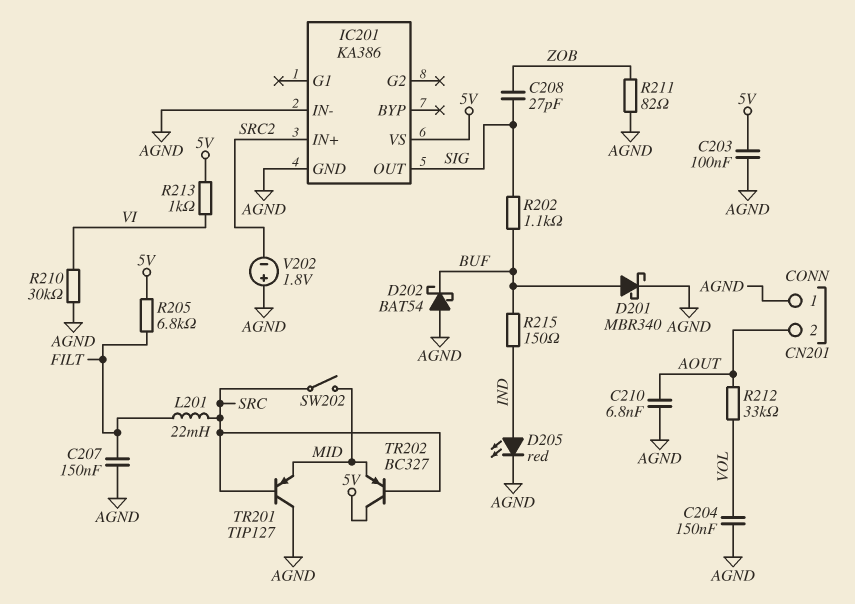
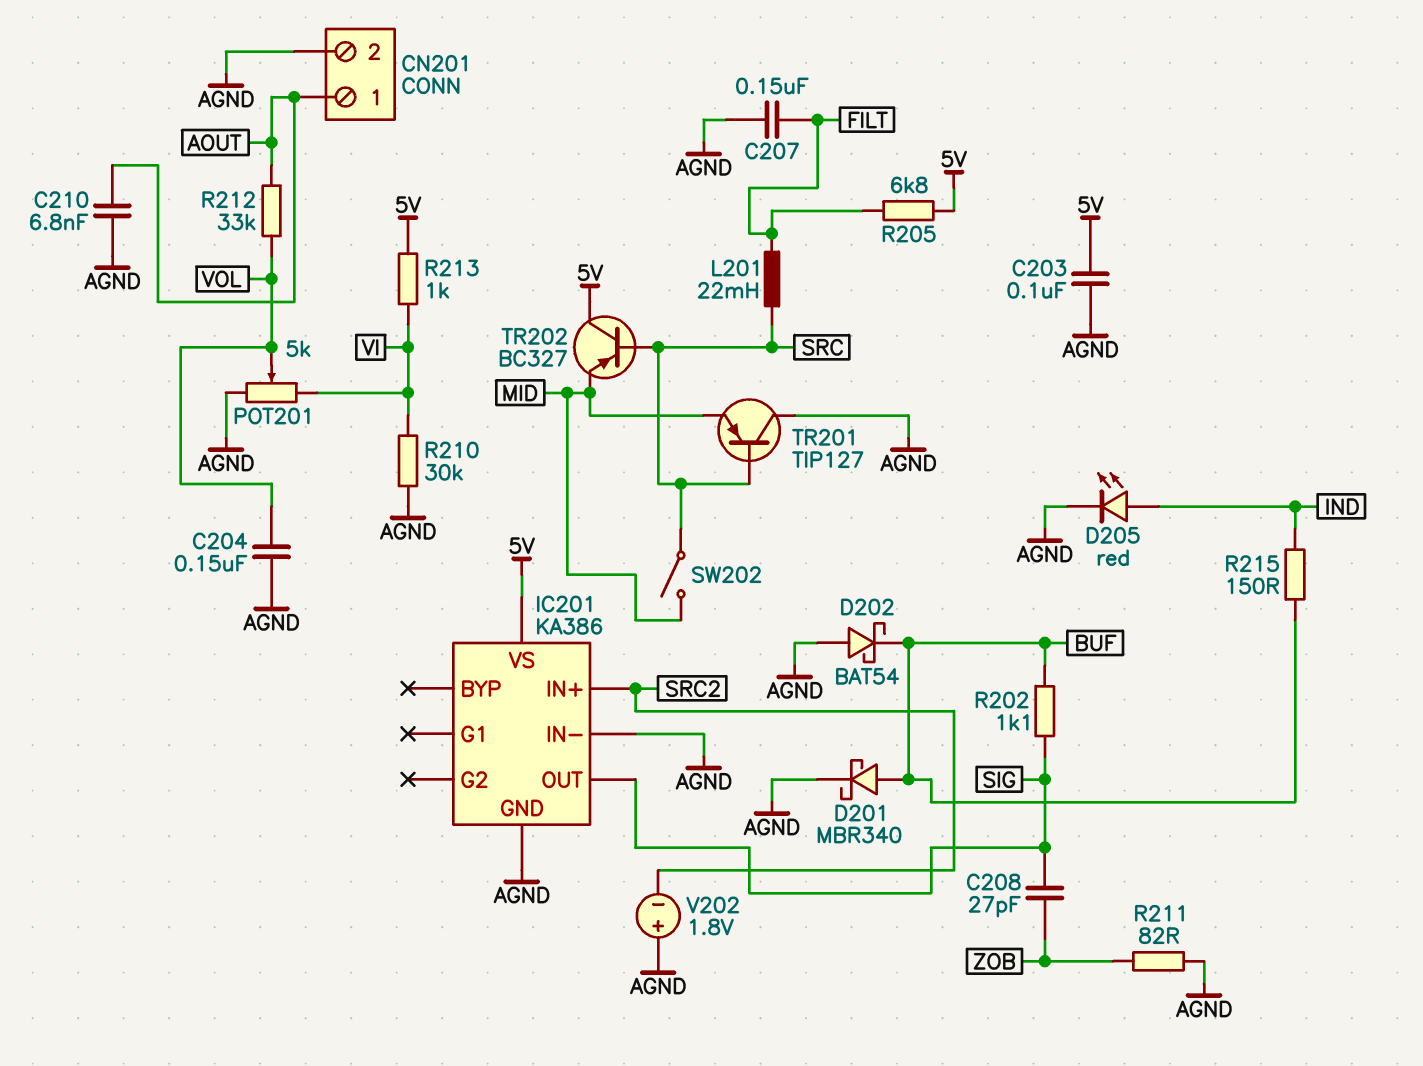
CN201 pin 1: AGND -> AOUT
CN201 pin 2: AOUT -> AGND
POT201: none -> 5k (AGND, VI, wiper VOL)

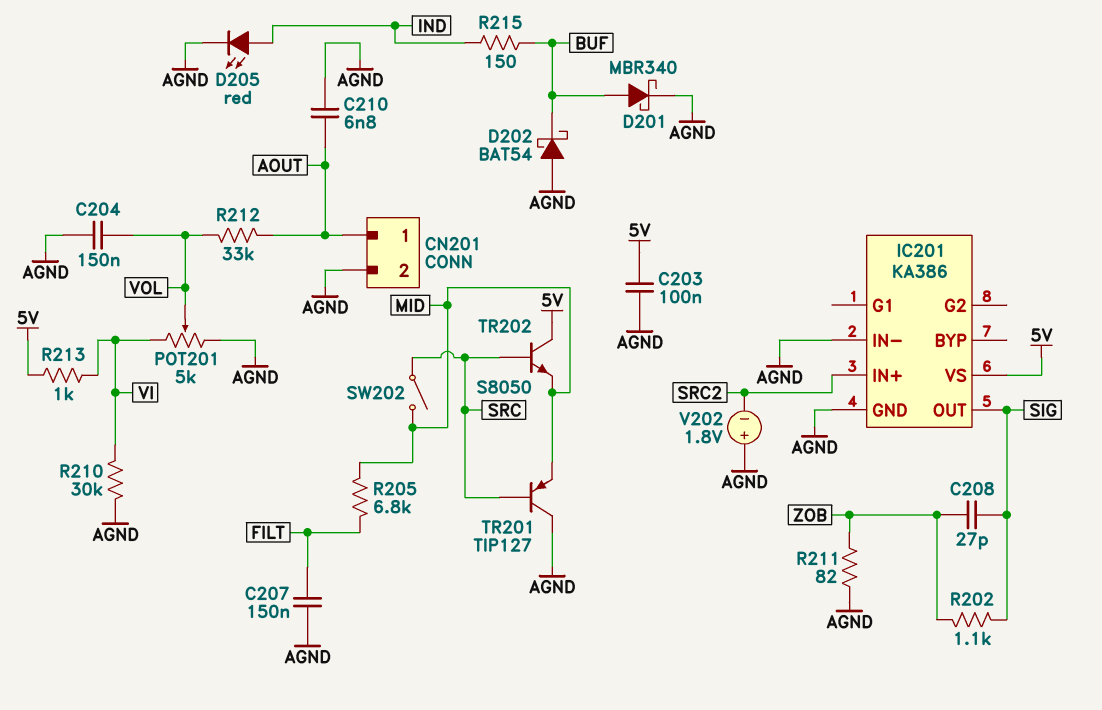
L201: 22mH (FILT, SRC) -> none
R202: 1.1k (BUF, SIG) -> 1.1k (SIG, ZOB)
R205: 6.8k (5V, FILT) -> 6.8k (FILT, MID)
TR202: PNP BC327 (B SRC, C 5V, E MID) -> NPN S8050 (B SRC, C 5V, E MID)

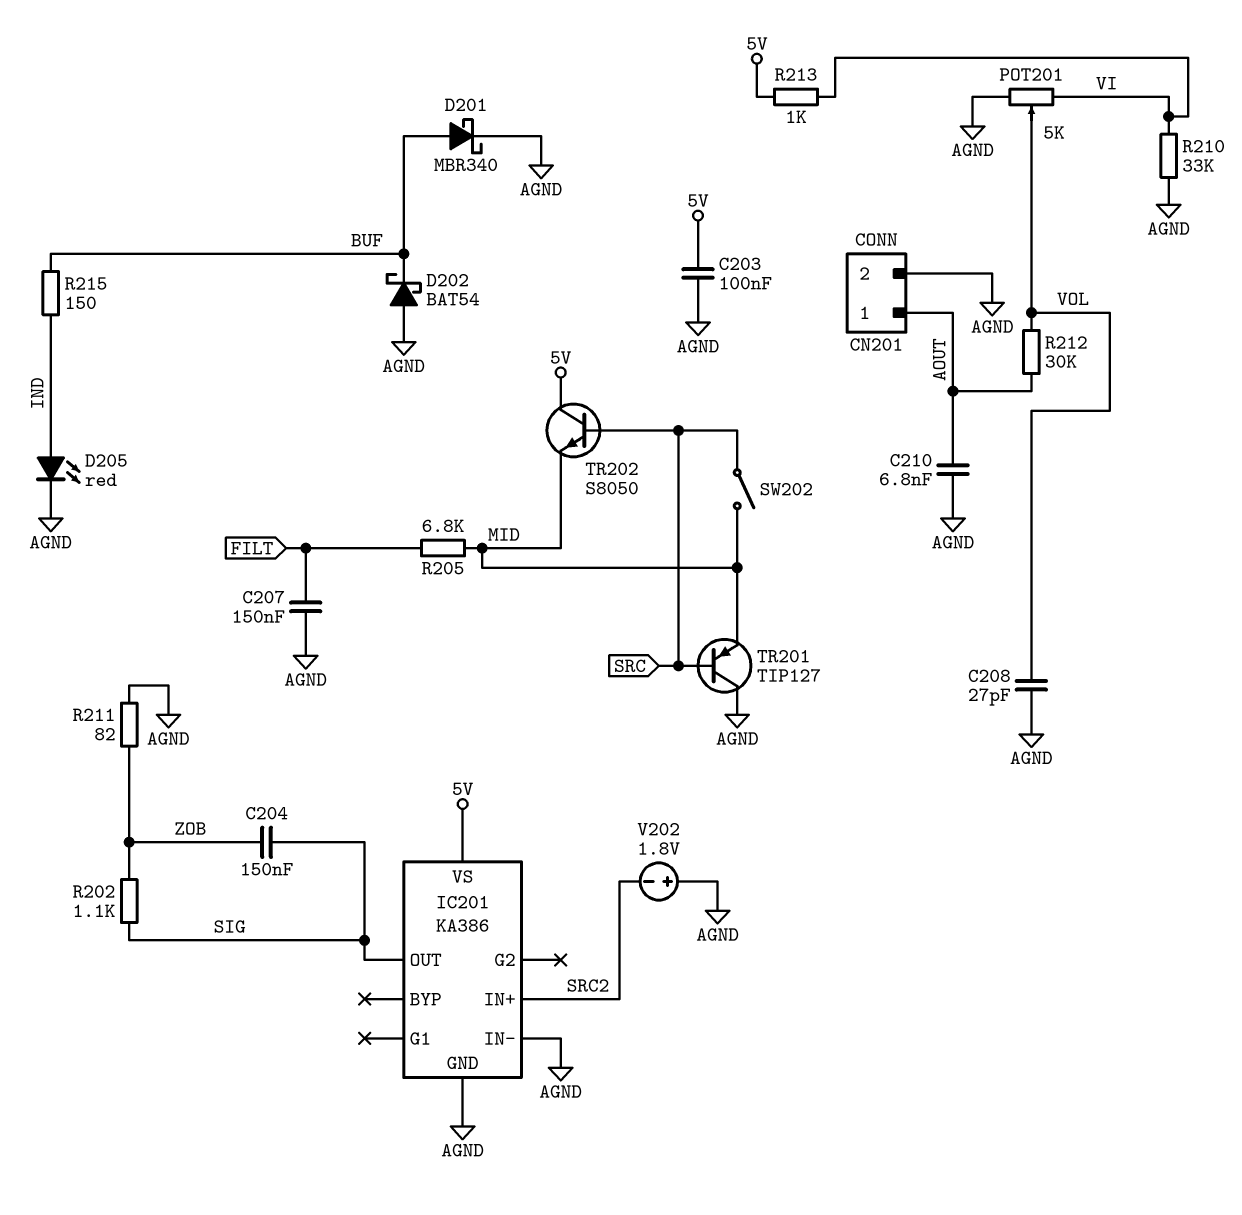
C204: 150nF (AGND, VOL) -> 150nF (SIG, ZOB)
C208: 27pF (SIG, ZOB) -> 27pF (AGND, VOL)
R210: 30k (AGND, VI) -> 33k (AGND, VI)
R212: 33k (AOUT, VOL) -> 30k (AOUT, VOL)

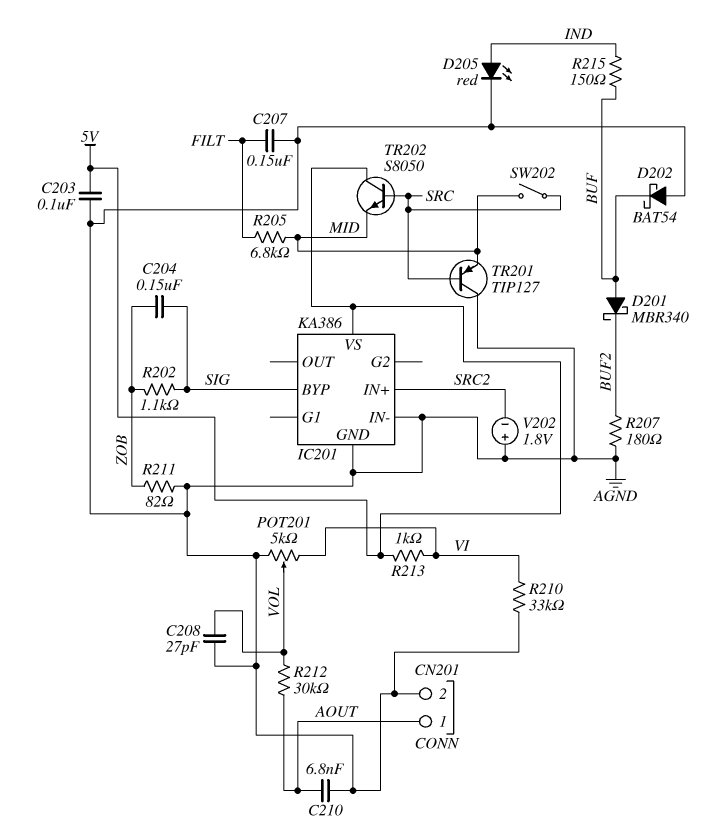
D201: schottky MBR340 (A BUF, K AGND) -> schottky MBR340 (A BUF, K BUF2)
IC201 pin BYP: none -> SIG
IC201 pin OUT: SIG -> none
R207: none -> 180 (AGND, BUF2)

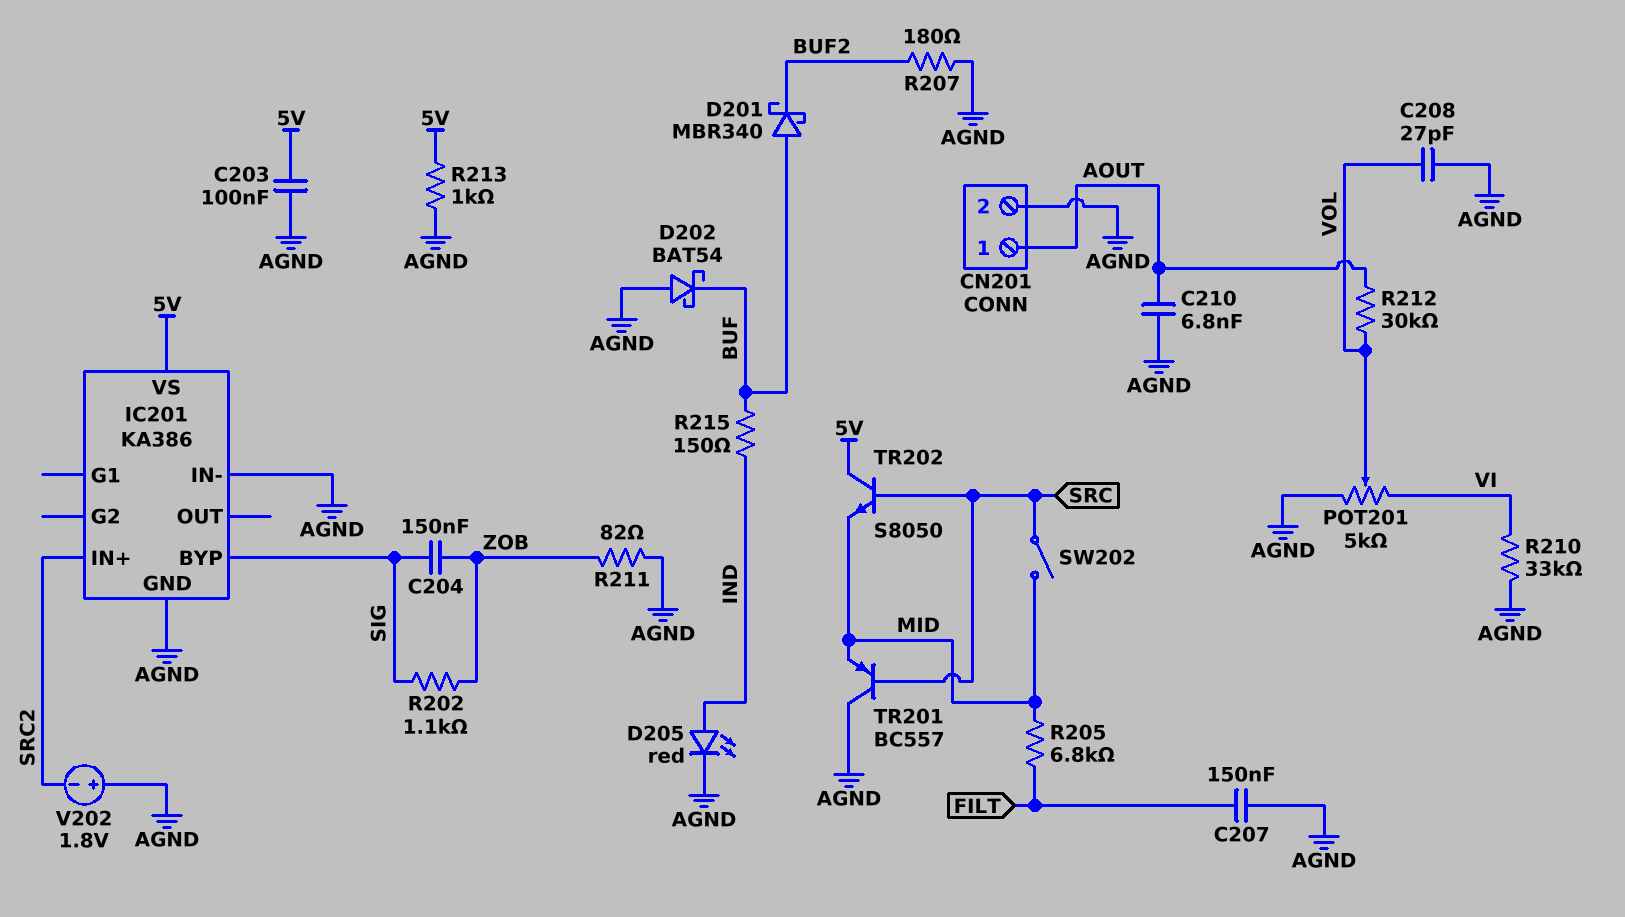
R213: 1k (5V, VI) -> 1k (5V, AGND)
TR201: PNP TIP127 (B SRC, C AGND, E MID) -> PNP BC557 (B SRC, C AGND, E MID)

